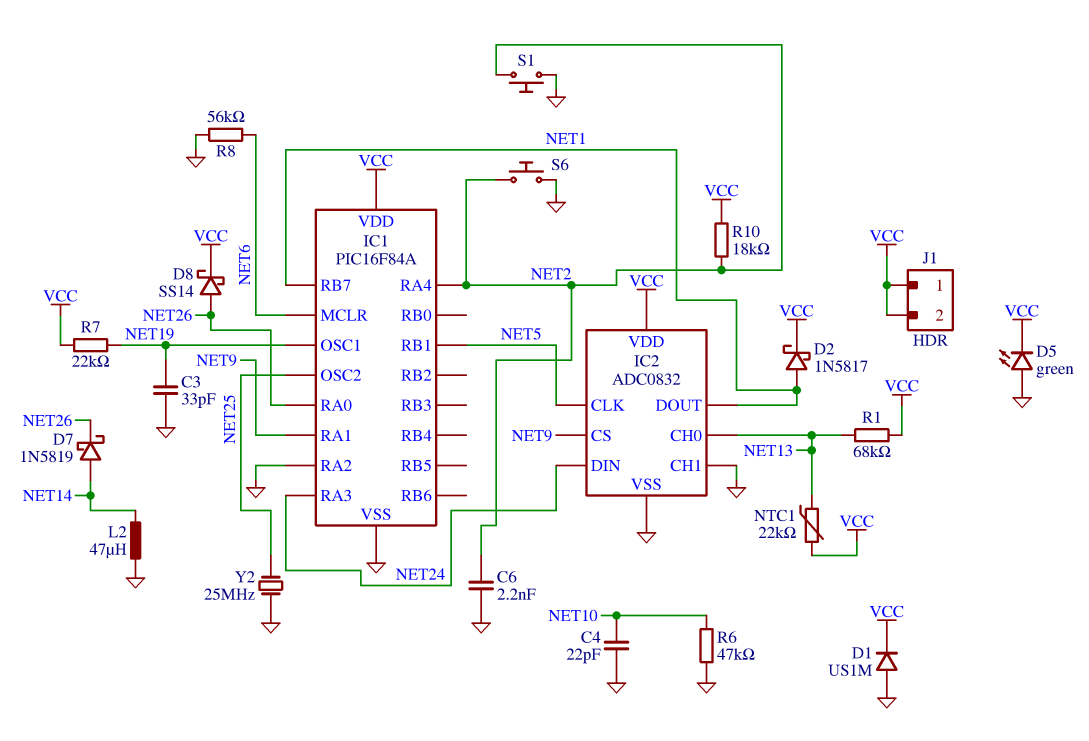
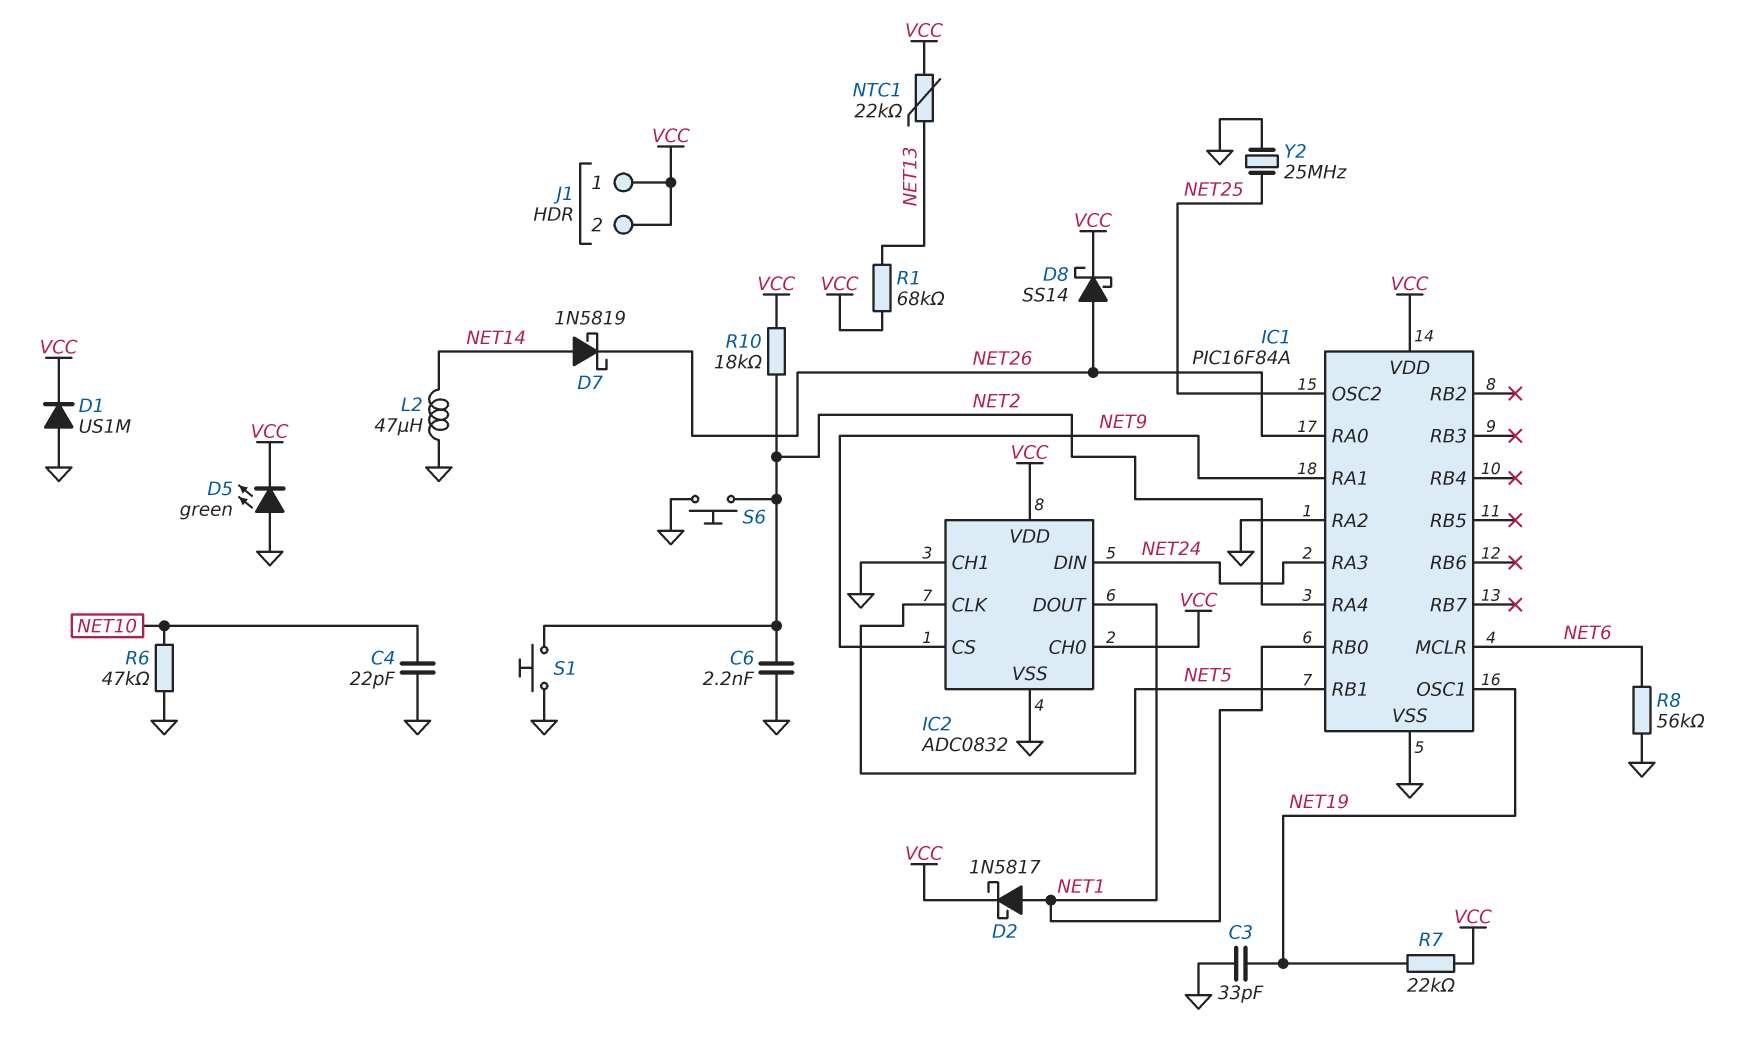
IC1 pin RB0: none -> NET1
IC1 pin RB7: NET1 -> none
IC2 pin CH0: NET13 -> VCC

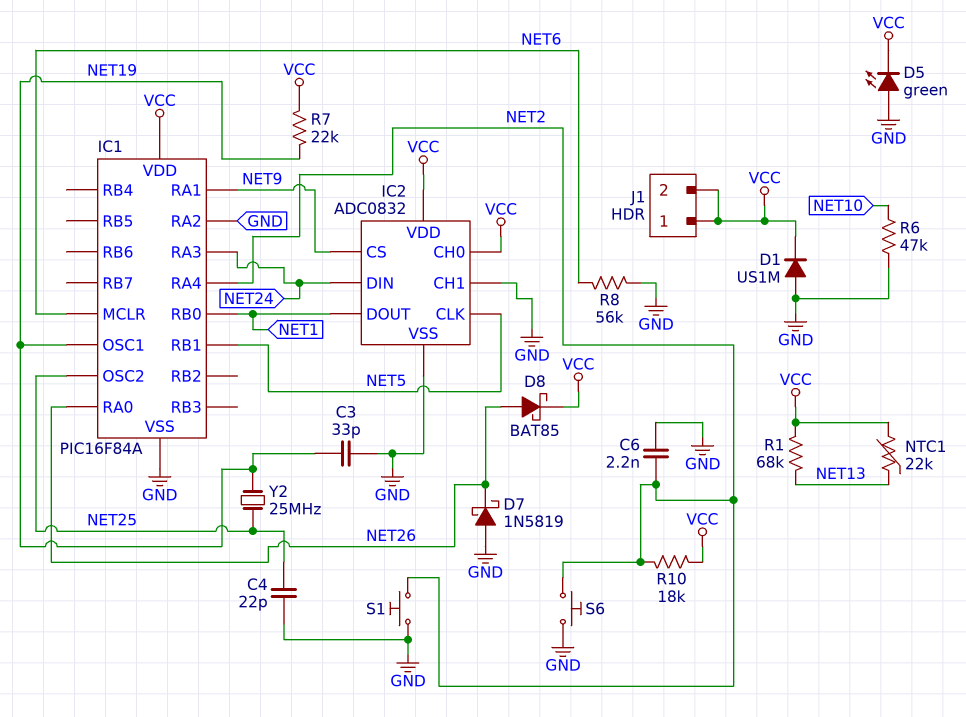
C4: 22pF (GND, NET10) -> 22pF (GND, NET25)
D2: schottky 1N5817 (A NET1, K VCC) -> none
D7: schottky 1N5819 (A NET14, K NET26) -> schottky 1N5819 (A GND, K NET26)
D8: schottky SS14 (A NET26, K VCC) -> schottky BAT85 (A NET26, K VCC)
L2: 47uH (GND, NET14) -> none
Y2: 25MHz (GND, NET25) -> 25MHz (NET19, NET25)

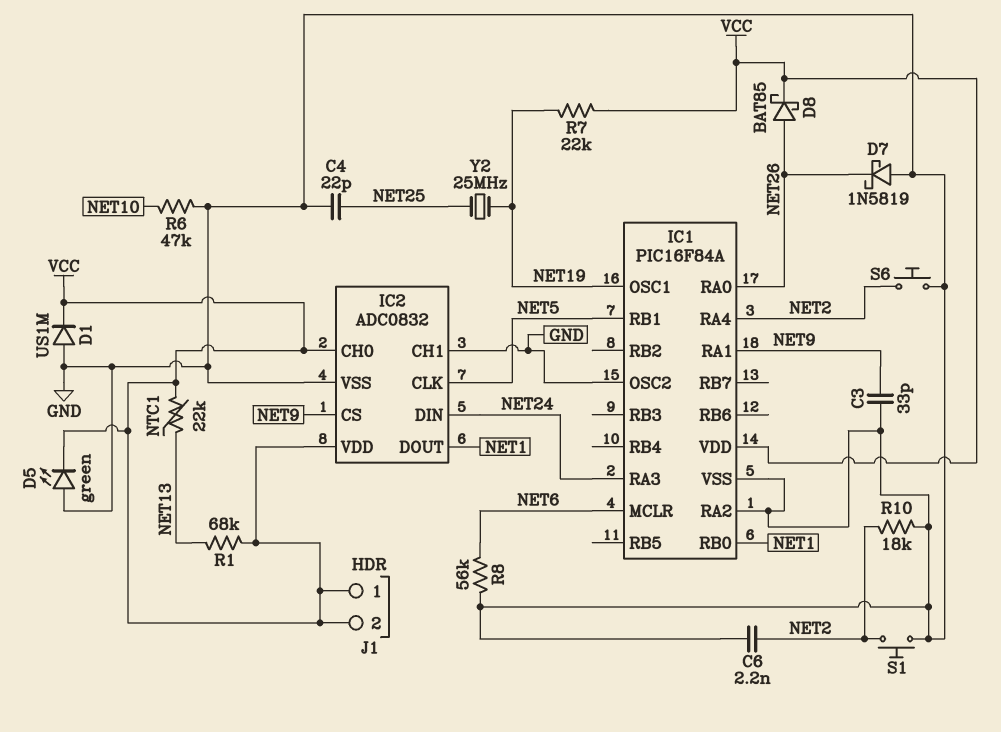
C3: 33pF (GND, NET19) -> 33pF (GND, NET9)
IC1 pin OSC2: NET25 -> GND
R10: 18k (NET2, VCC) -> 18k (GND, NET2)

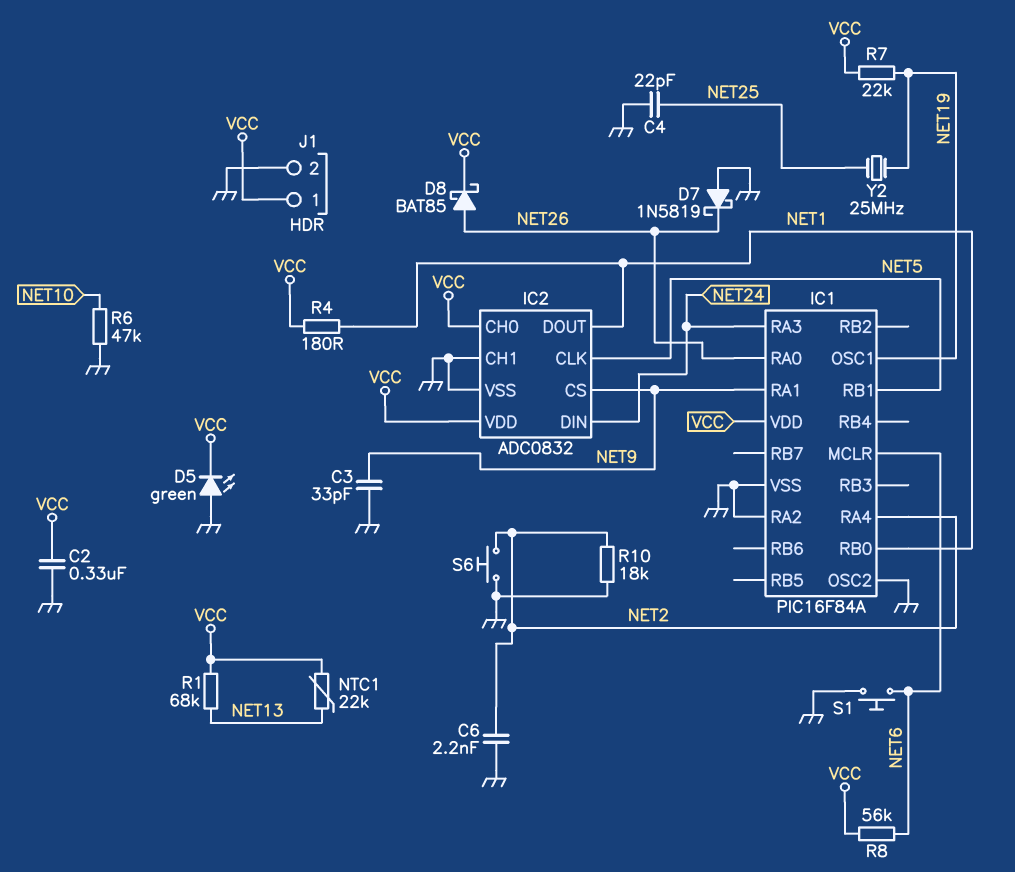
C2: none -> 330nF (GND, VCC)
D1: diode US1M (A GND, K VCC) -> none
J1 pin 2: VCC -> GND
R4: none -> 180 (NET1, VCC)
R8: 56k (GND, NET6) -> 56k (NET6, VCC)
S1: button (GND, NET2) -> button (GND, NET6)

